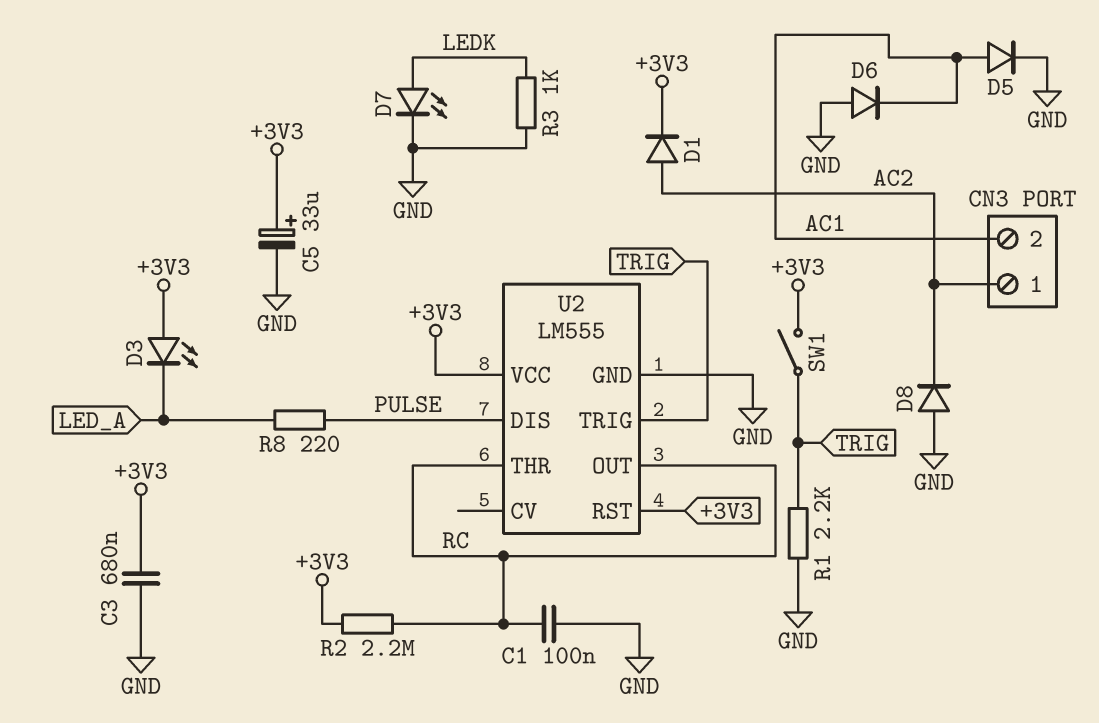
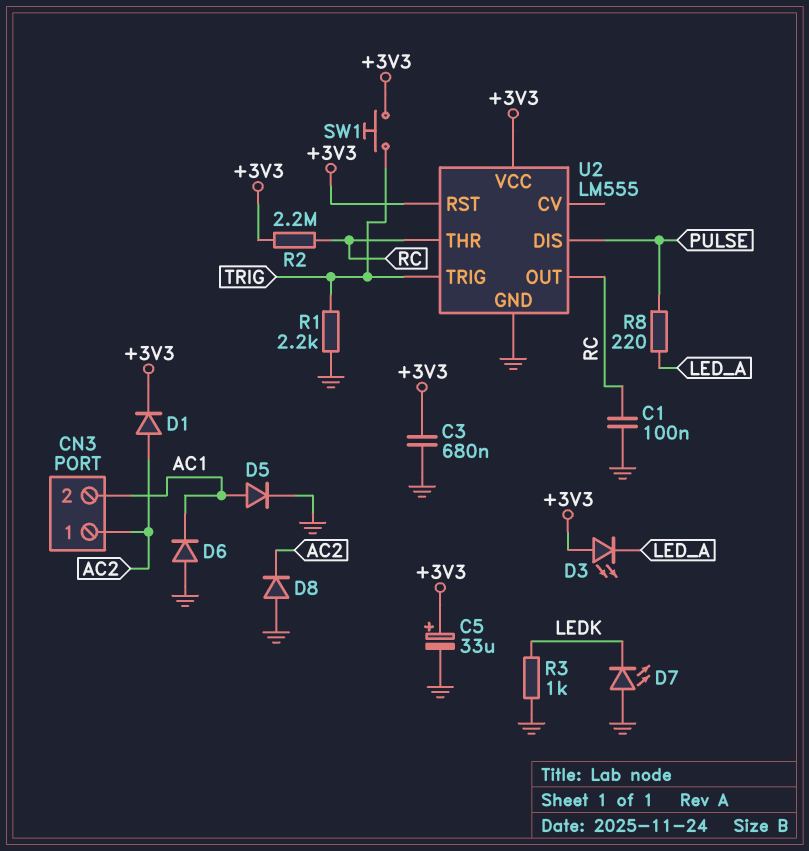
D7: LED (A LEDK, K GND) -> LED (A GND, K LEDK)
SW1: switch (+3V3, TRIG) -> button (+3V3, TRIG)

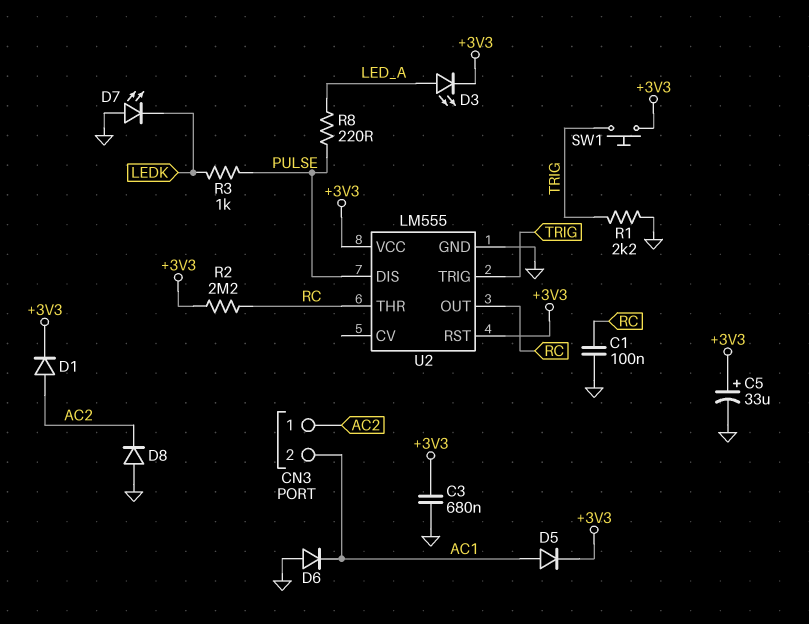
D3: LED (A +3V3, K LED_A) -> LED (A LED_A, K +3V3)
D5: diode (A AC1, K GND) -> diode (A AC1, K +3V3)
R3: 1k (GND, LEDK) -> 1k (LEDK, PULSE)

